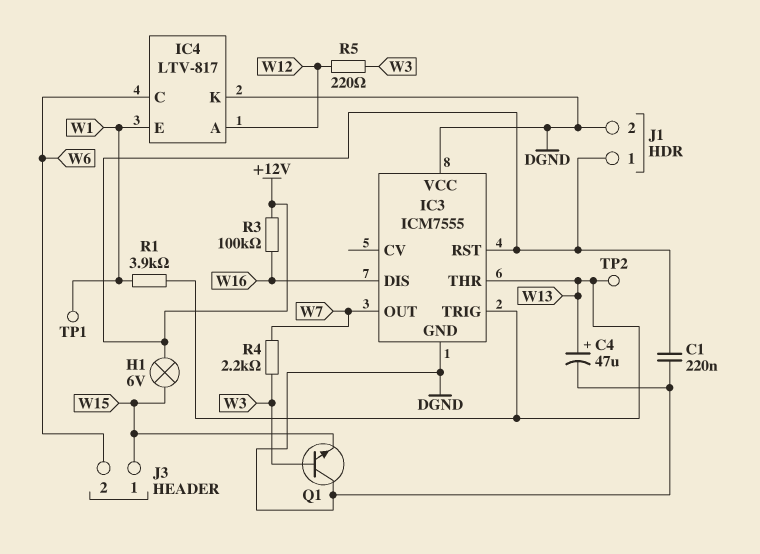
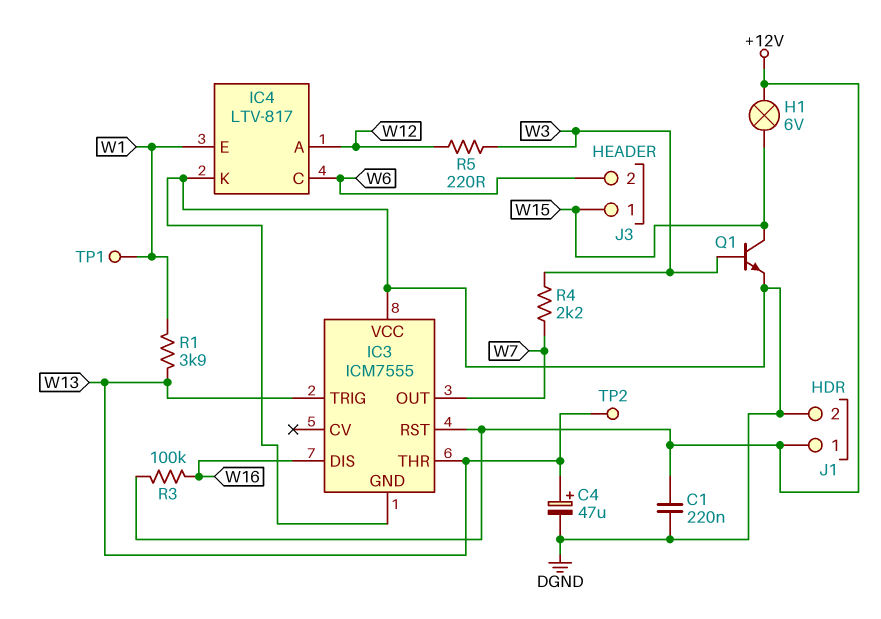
Q1: NPN (B W3, C DGND, E W15) -> NPN (B W3, C W15, E DGND)

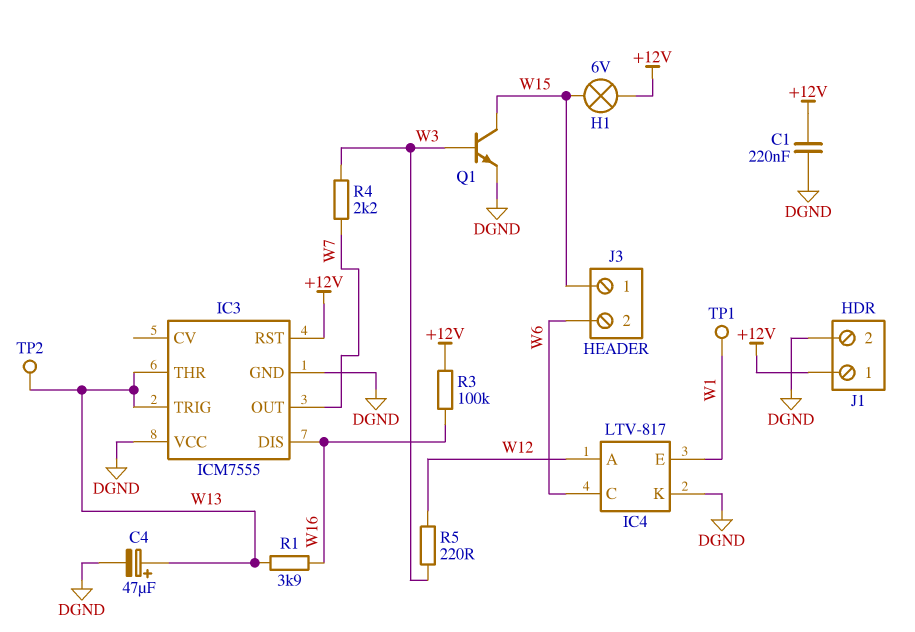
R1: 3.9k (W1, W13) -> 3.9k (W13, W16)

